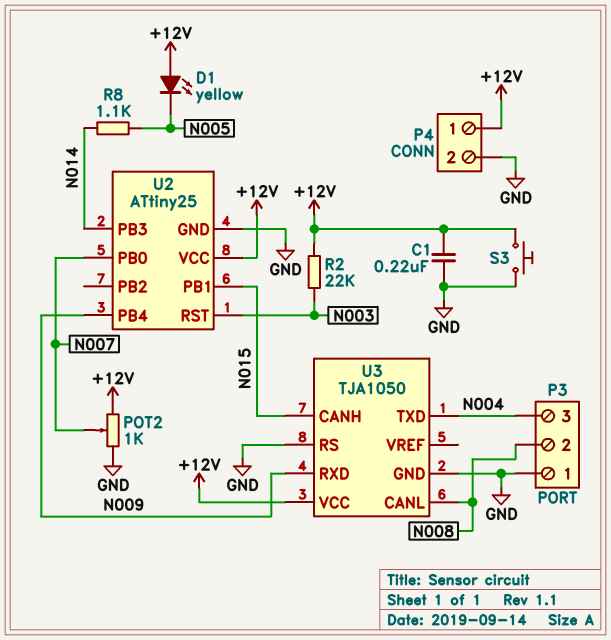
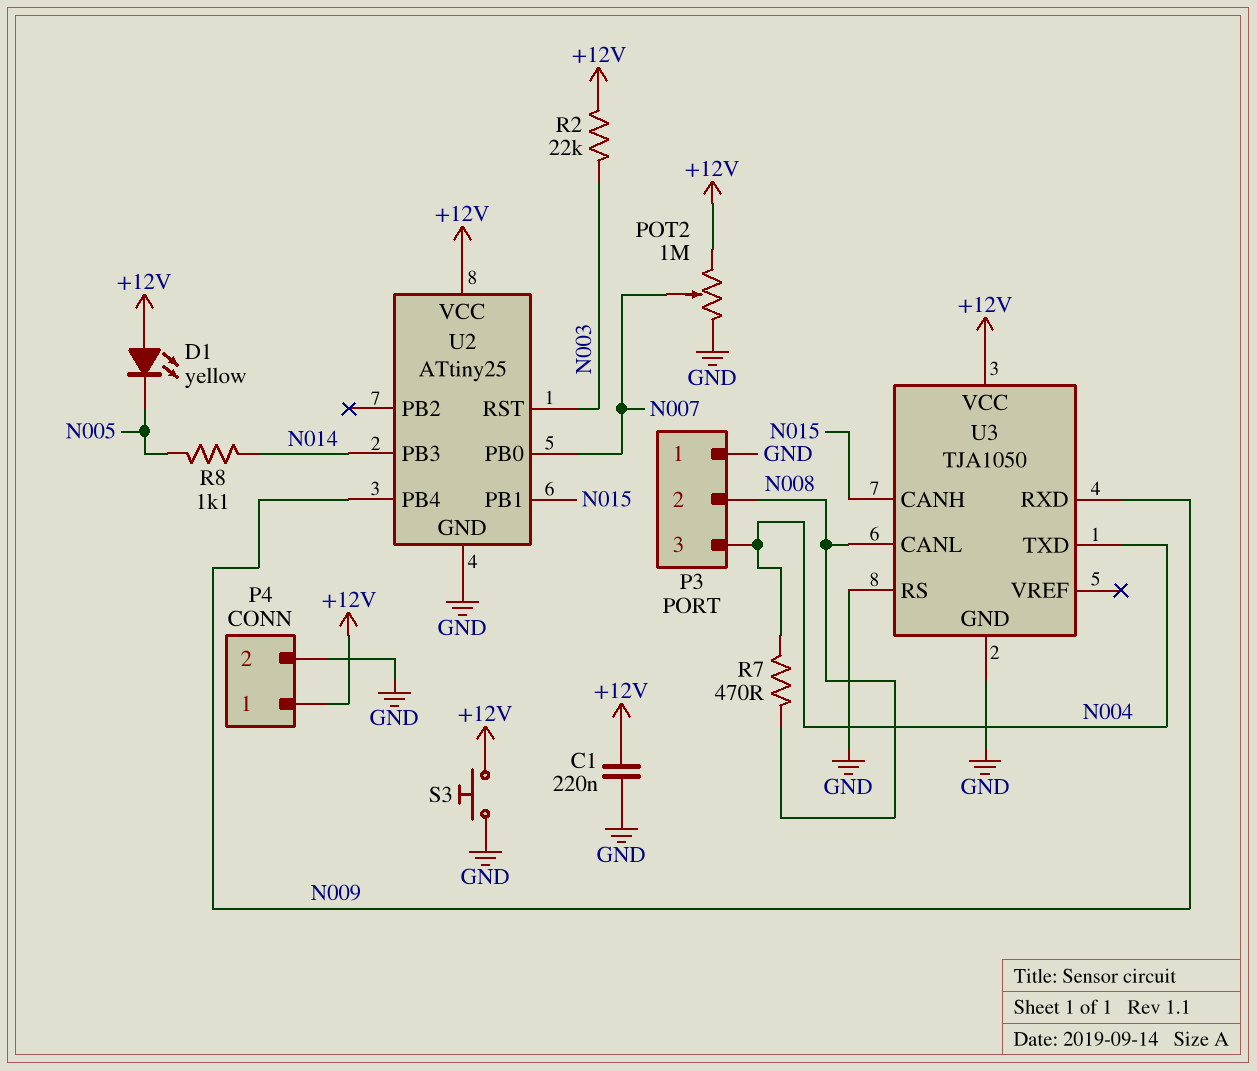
POT2: 1k (+12V, GND, wiper N007) -> 1M (+12V, GND, wiper N007)
R7: none -> 470 (N004, N008)

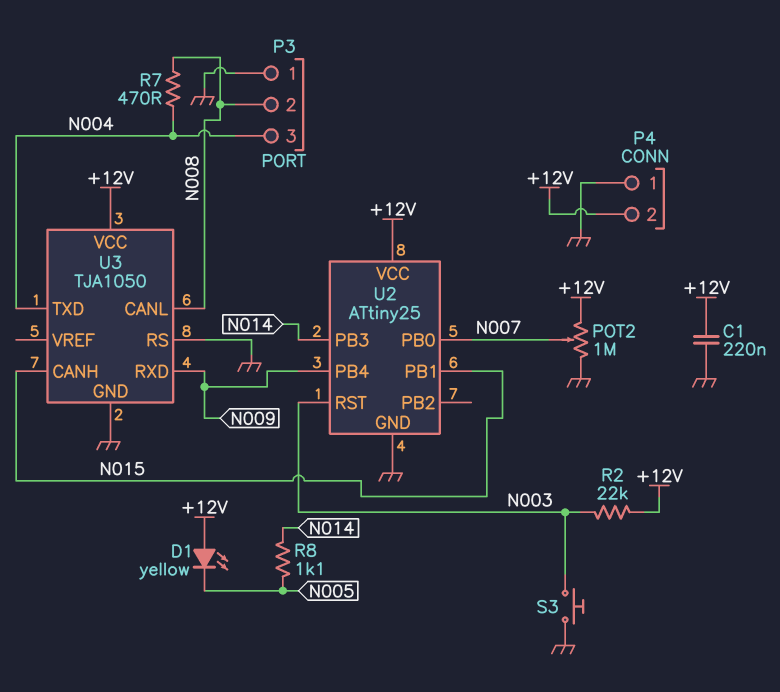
P4 pin 1: +12V -> GND
P4 pin 2: GND -> +12V
S3: button (+12V, GND) -> button (GND, N003)

